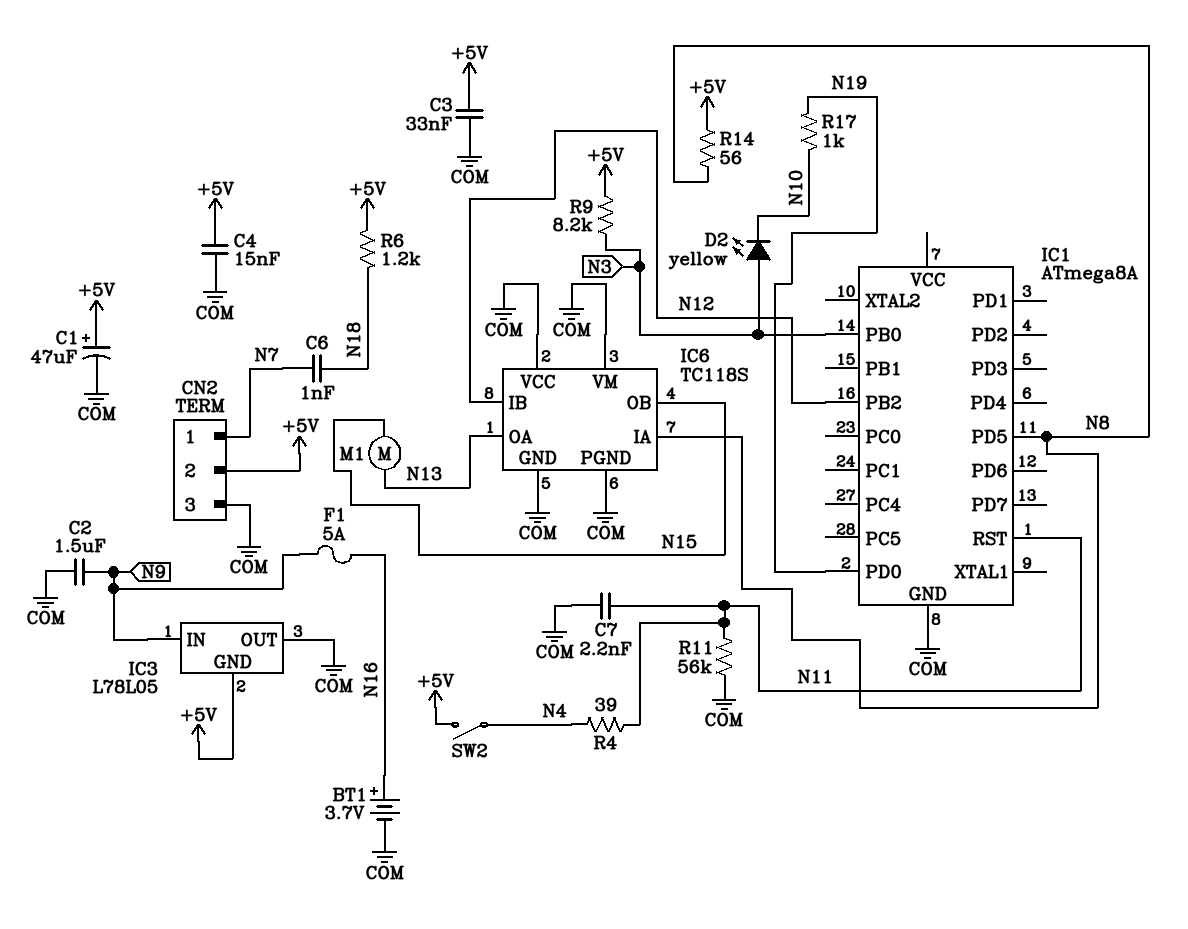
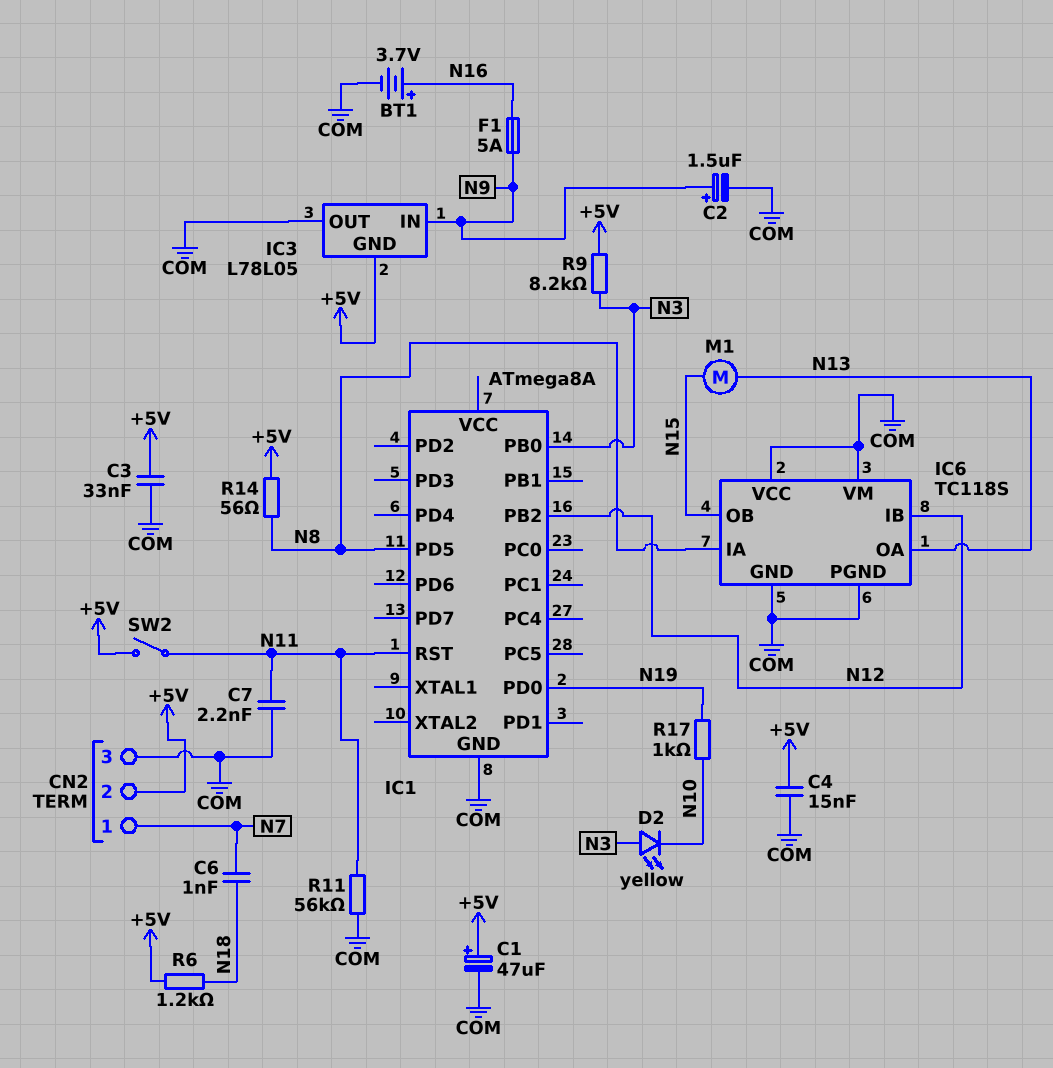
C2: 1.5uF (COM, N9) -> 1.5uF (plus N9, minus COM)
R4: 39 (N4, N11) -> none
SW2: switch (+5V, N4) -> switch (+5V, N11)

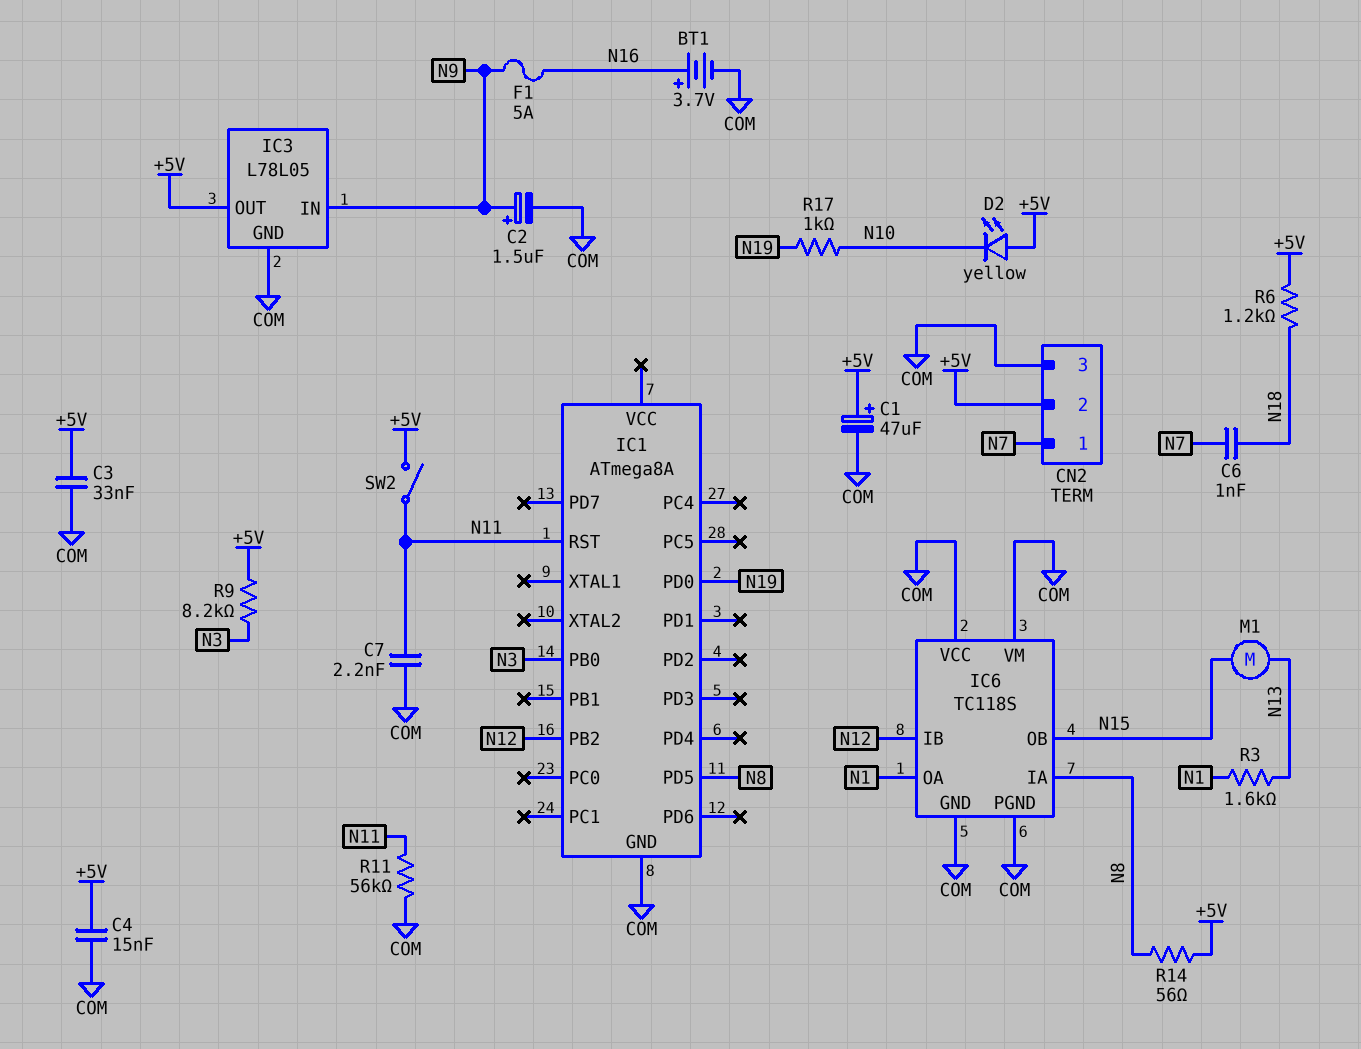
D2: LED yellow (A N3, K N10) -> LED yellow (A +5V, K N10)
IC3 pin GND: +5V -> COM
IC3 pin OUT: COM -> +5V
IC6 pin OA: N13 -> N1
R3: none -> 1.6k (N1, N13)

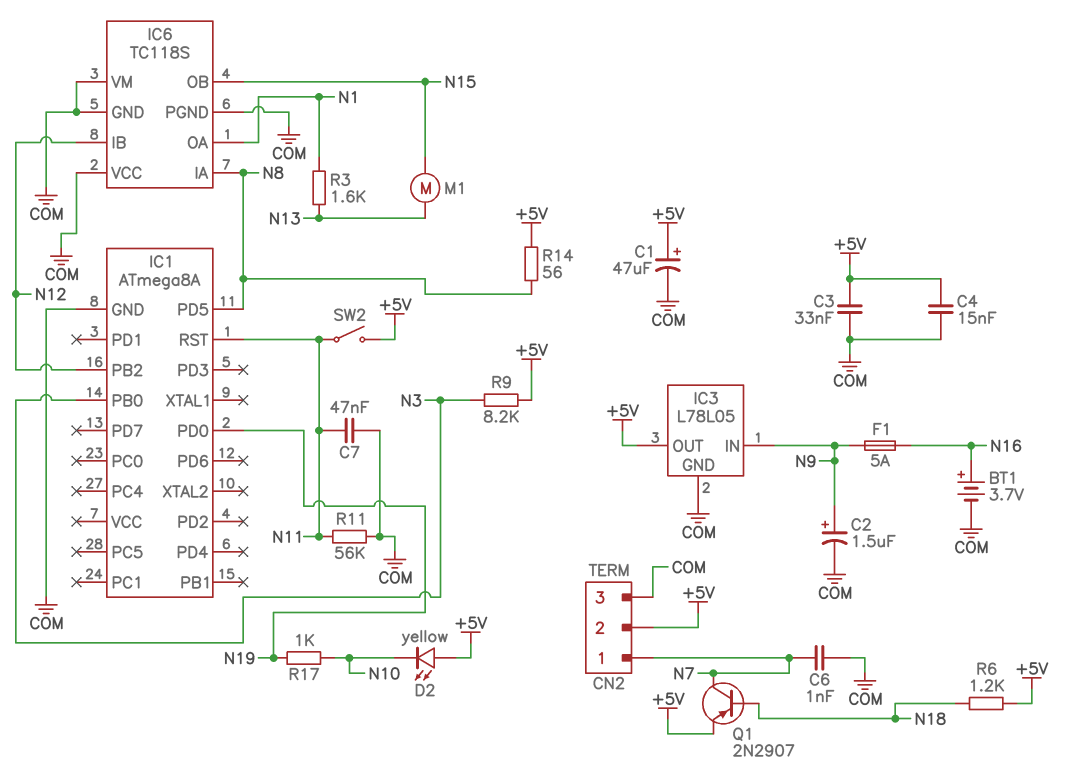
C6: 1nF (N7, N18) -> 1nF (COM, N7)
C7: 2.2nF (COM, N11) -> 47nF (COM, N11)
Q1: none -> PNP 2N2907 (B N18, C N7, E +5V)

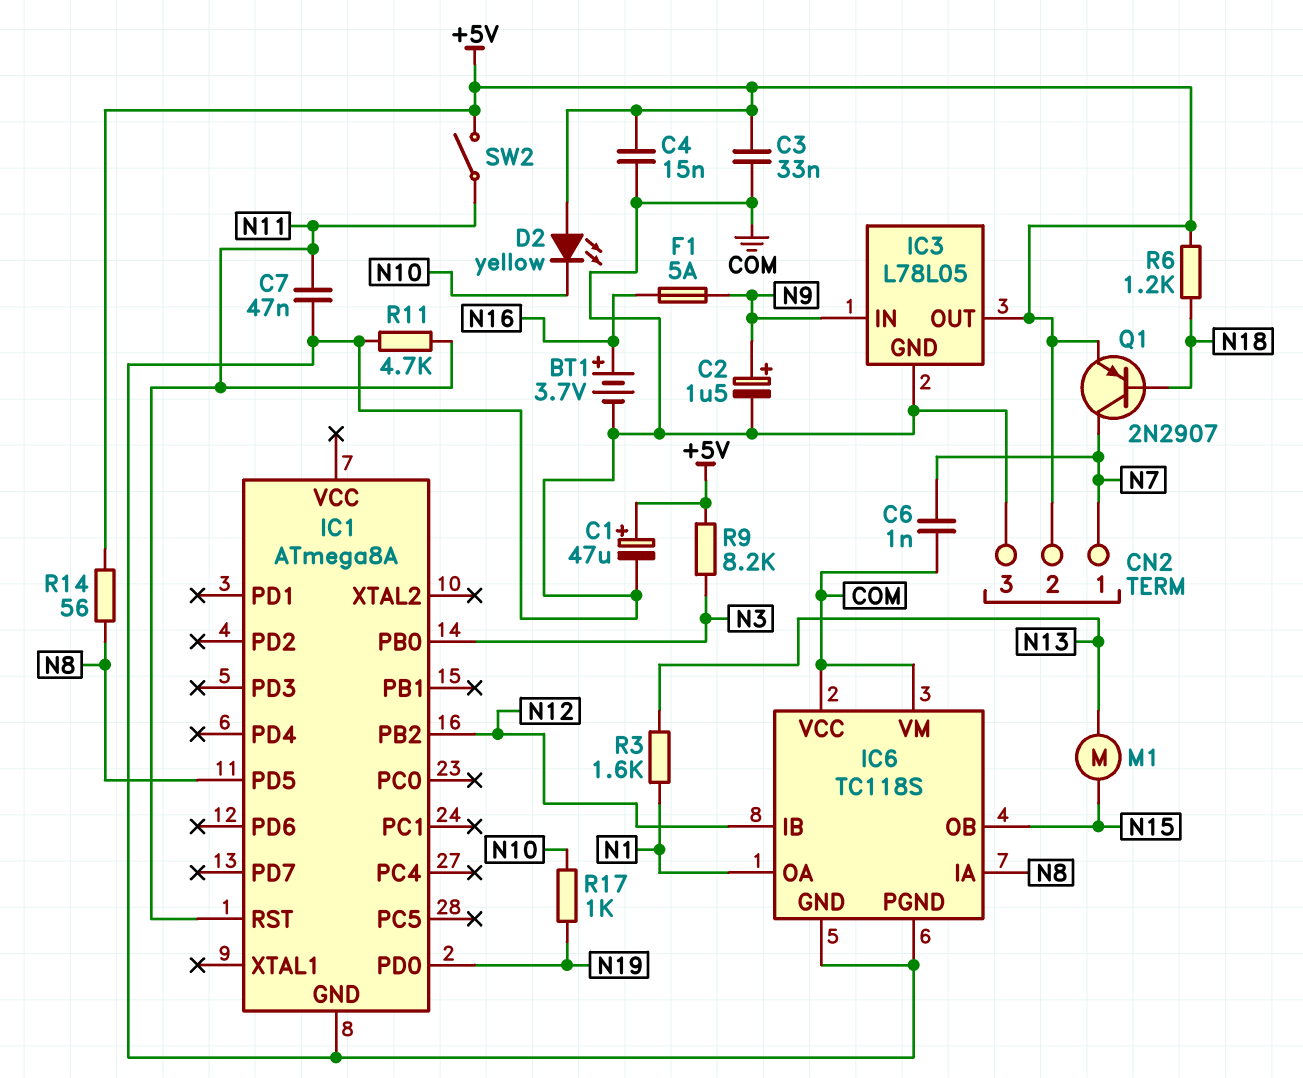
R11: 56k (COM, N11) -> 4.7k (COM, N11)

